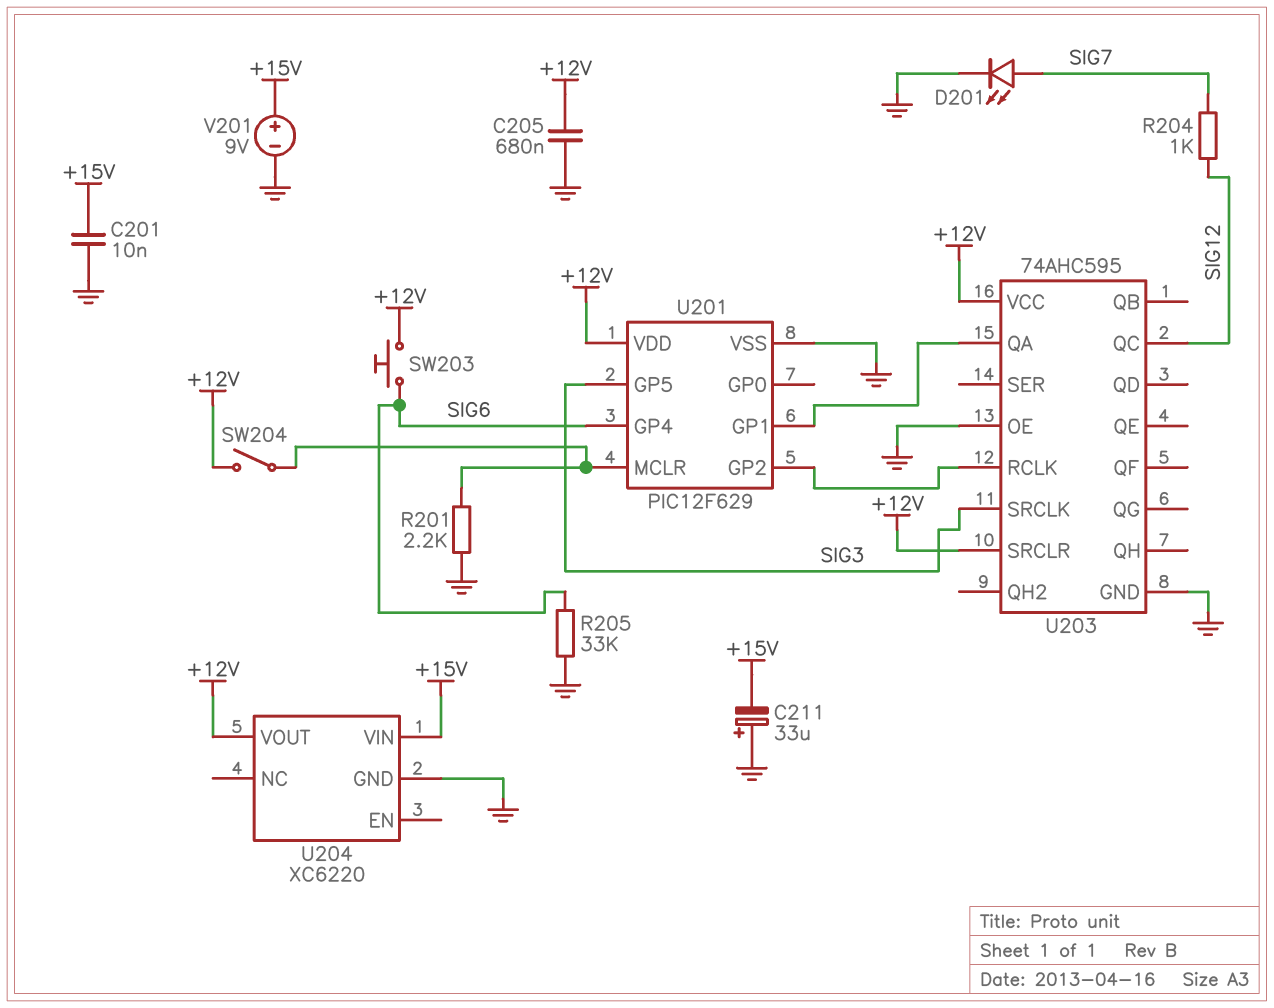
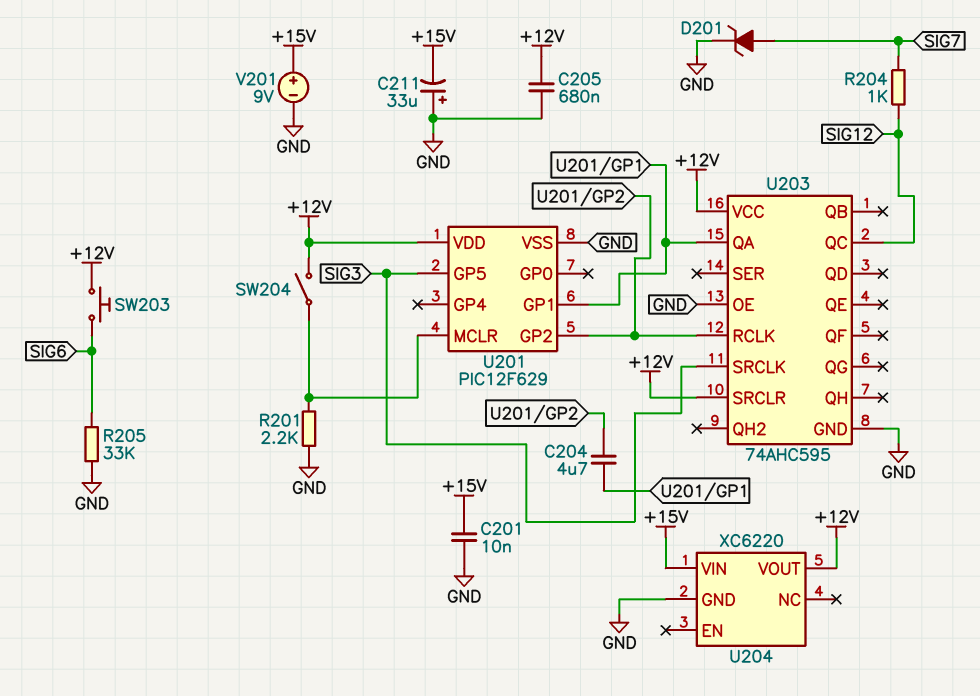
C204: none -> 4.7uF (U201/GP1, U201/GP2)
D201: LED (A SIG7, K GND) -> zener (A SIG7, K GND)
U201 pin GP4: SIG6 -> none

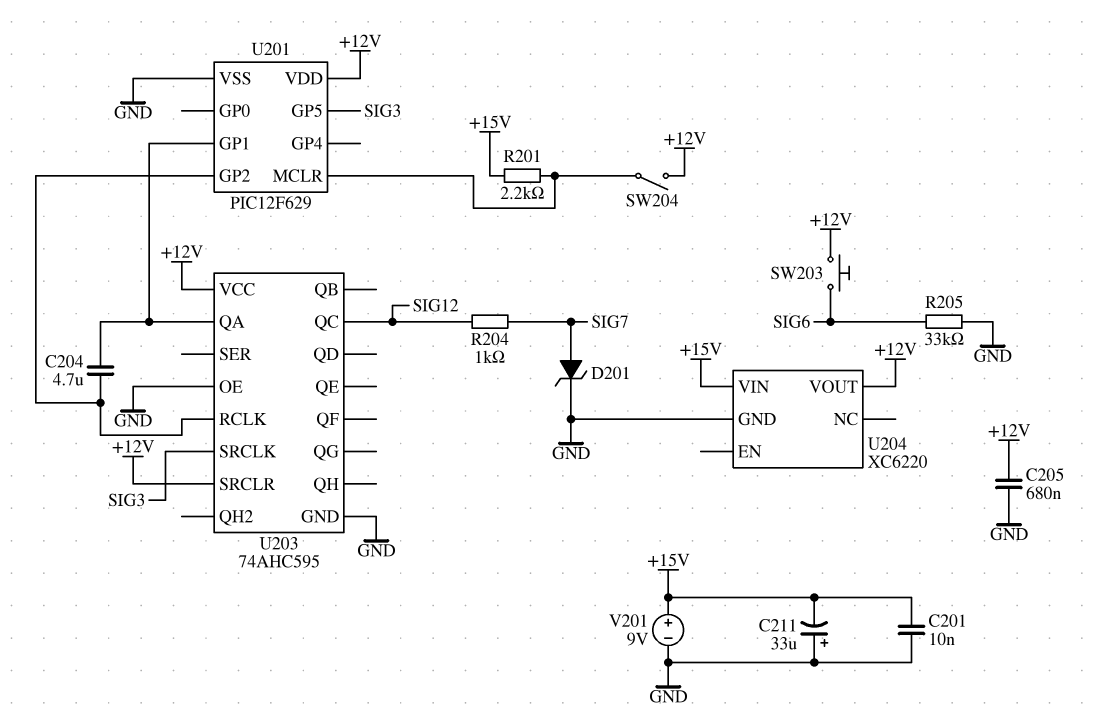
R201: 2.2k (GND, U201/MCLR) -> 2.2k (+15V, U201/MCLR)

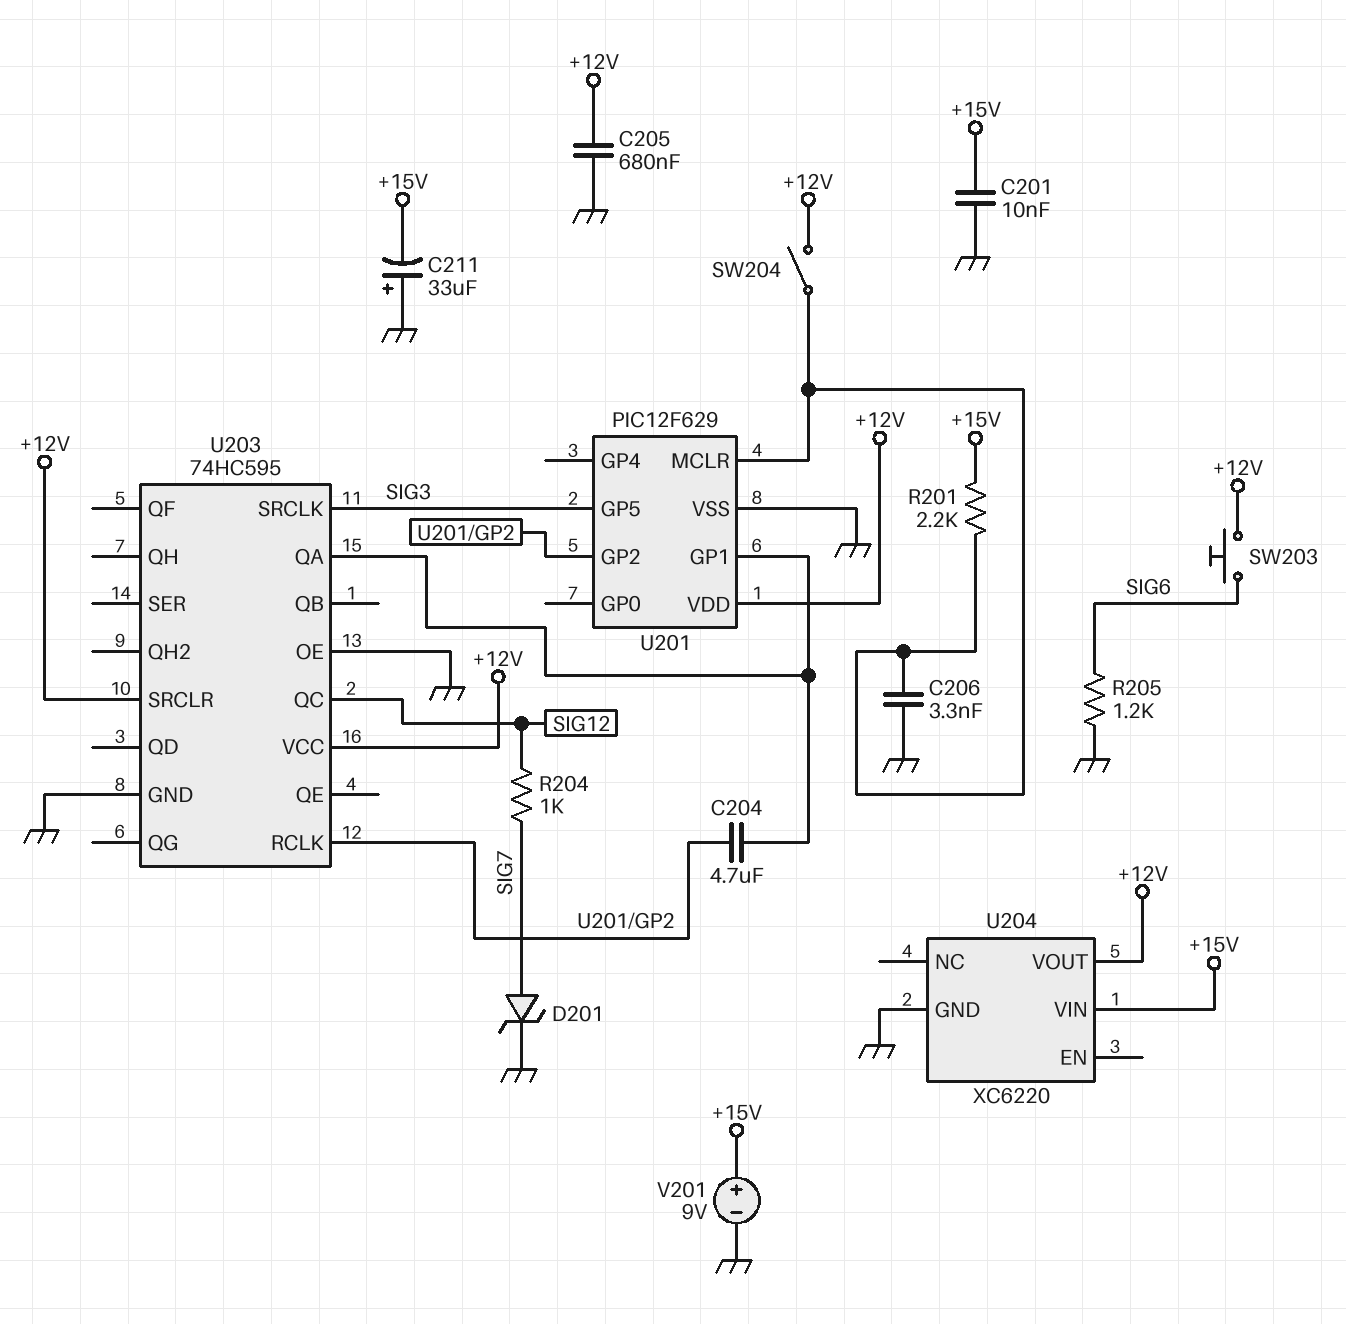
C206: none -> 3.3nF (GND, U201/MCLR)
R205: 33k (GND, SIG6) -> 1.2k (GND, SIG6)
U203: 74AHC595 -> 74HC595

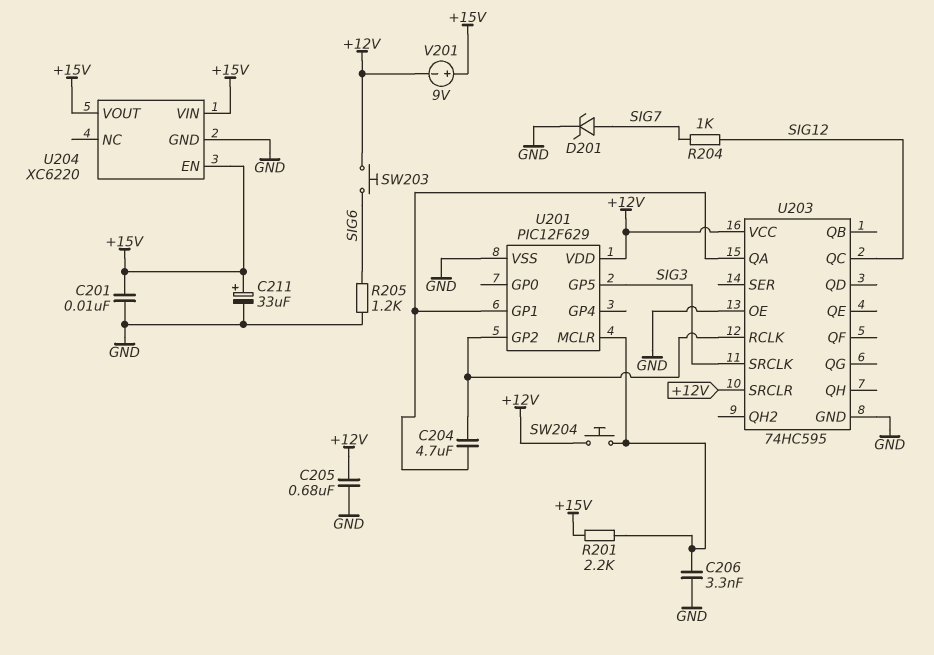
C211: 33uF (plus GND, minus +15V) -> 33uF (plus +15V, minus GND)
SW204: switch (+12V, U201/MCLR) -> button (+12V, U201/MCLR)
U204 pin EN: none -> +15V
U204 pin VOUT: +12V -> +15V
V201: 9V (plus +15V, minus GND) -> 9V (plus +15V, minus +12V)

